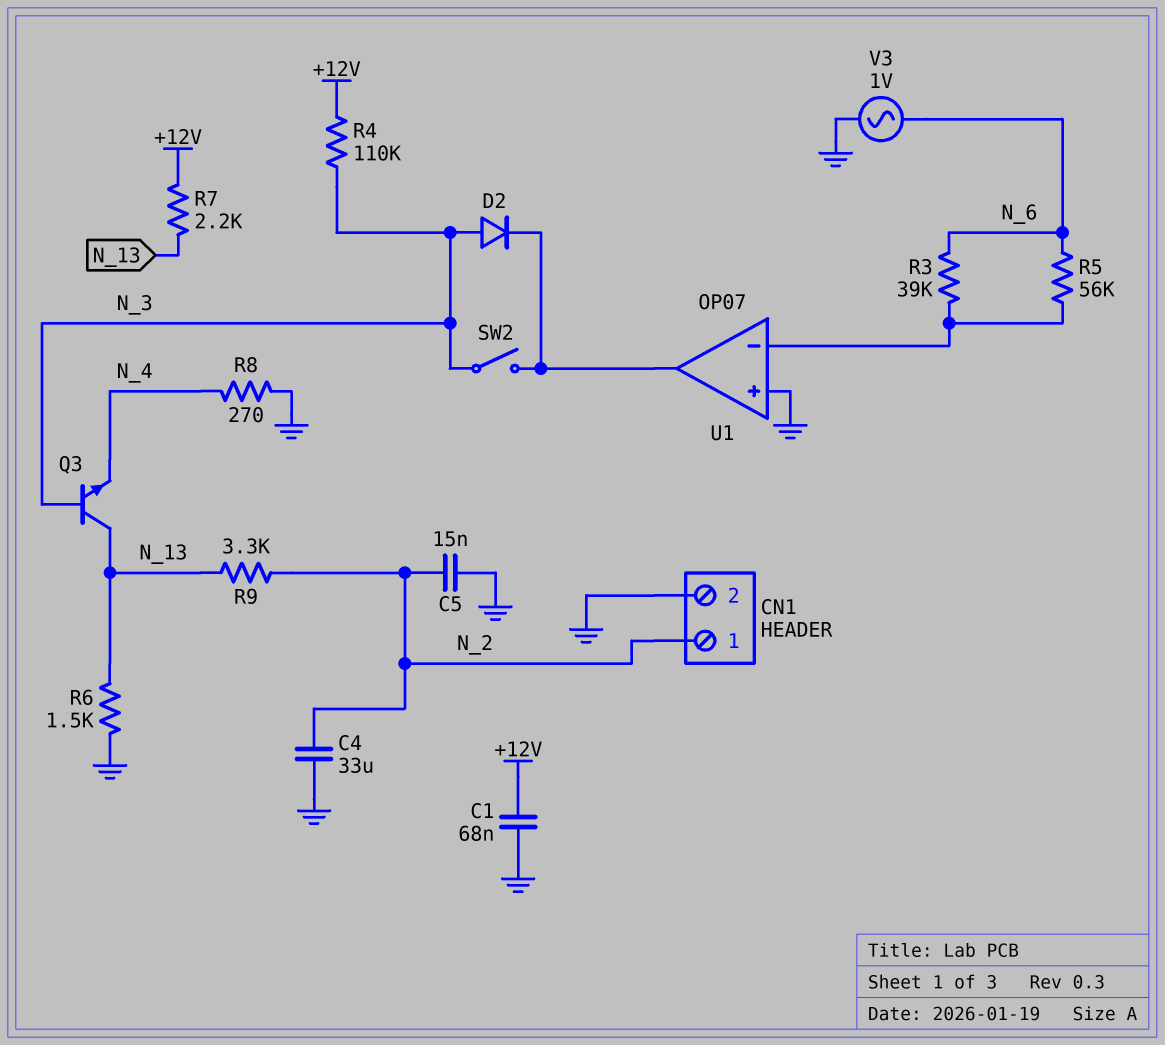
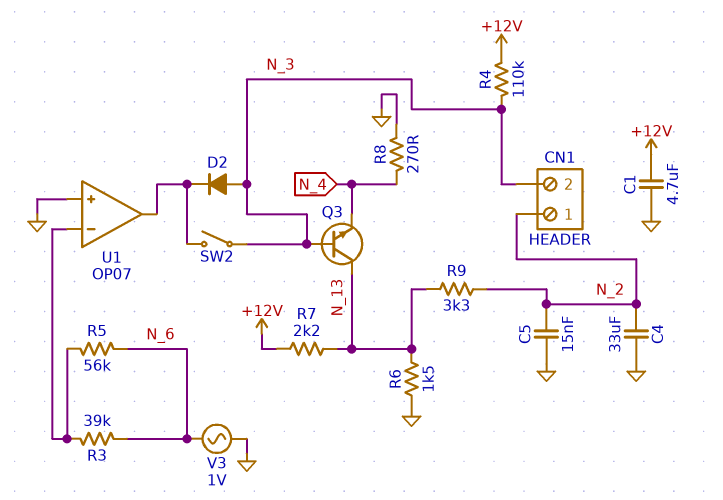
C1: 68nF (+12V, GND) -> 4.7uF (+12V, GND)
CN1 pin 2: GND -> N_3

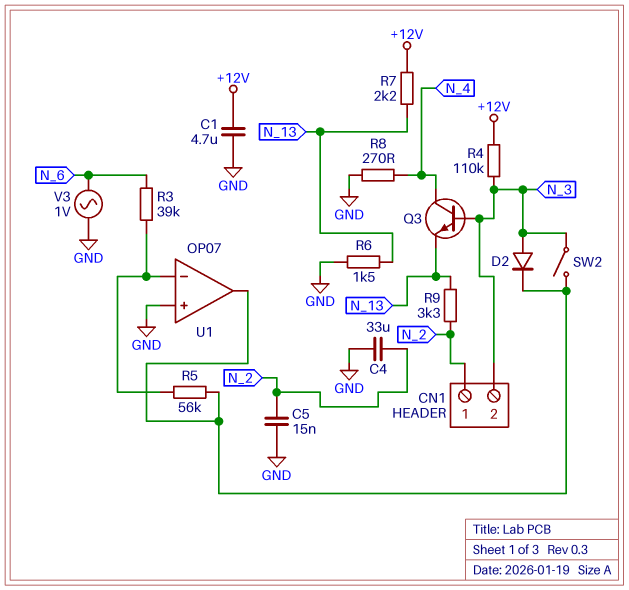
Q3: NPN (B N_3, C N_13, E N_4) -> NPN (B N_3, C N_4, E N_13)
R5: 56k (N_6, U1/in-) -> 56k (U1/in-, U1/out)

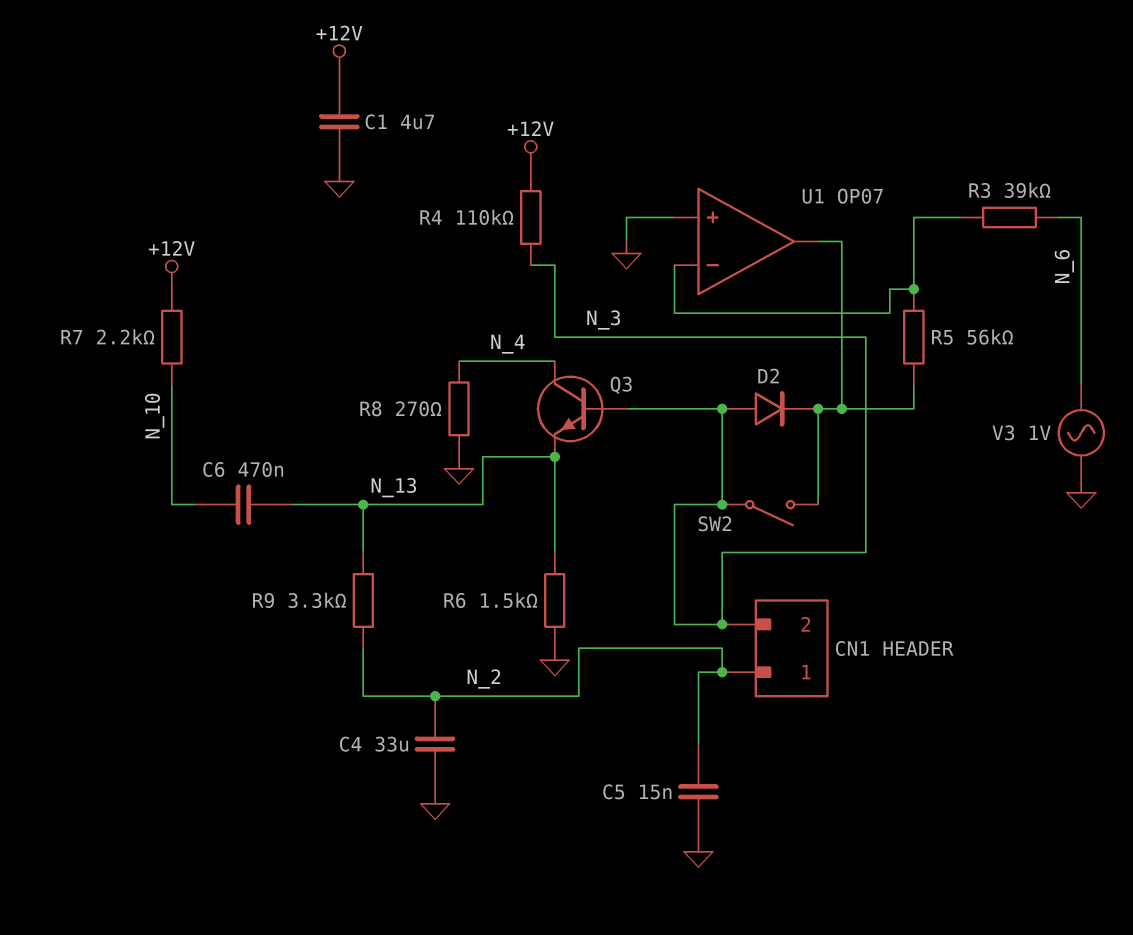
C6: none -> 470nF (N_10, N_13)
R7: 2.2k (+12V, N_13) -> 2.2k (+12V, N_10)

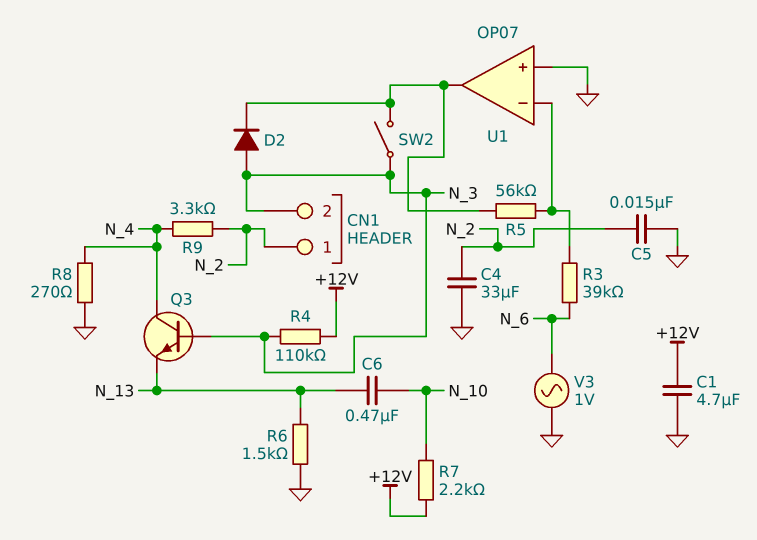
R9: 3.3k (N_2, N_13) -> 3.3k (N_2, N_4)

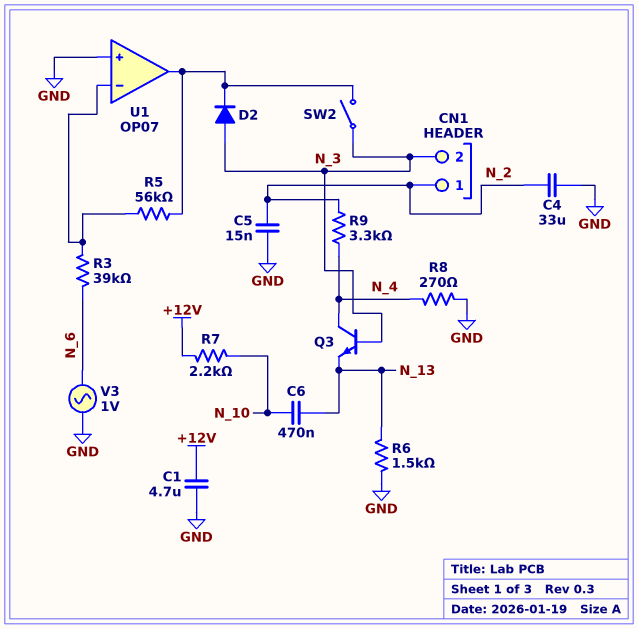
R4: 110k (+12V, N_3) -> none

